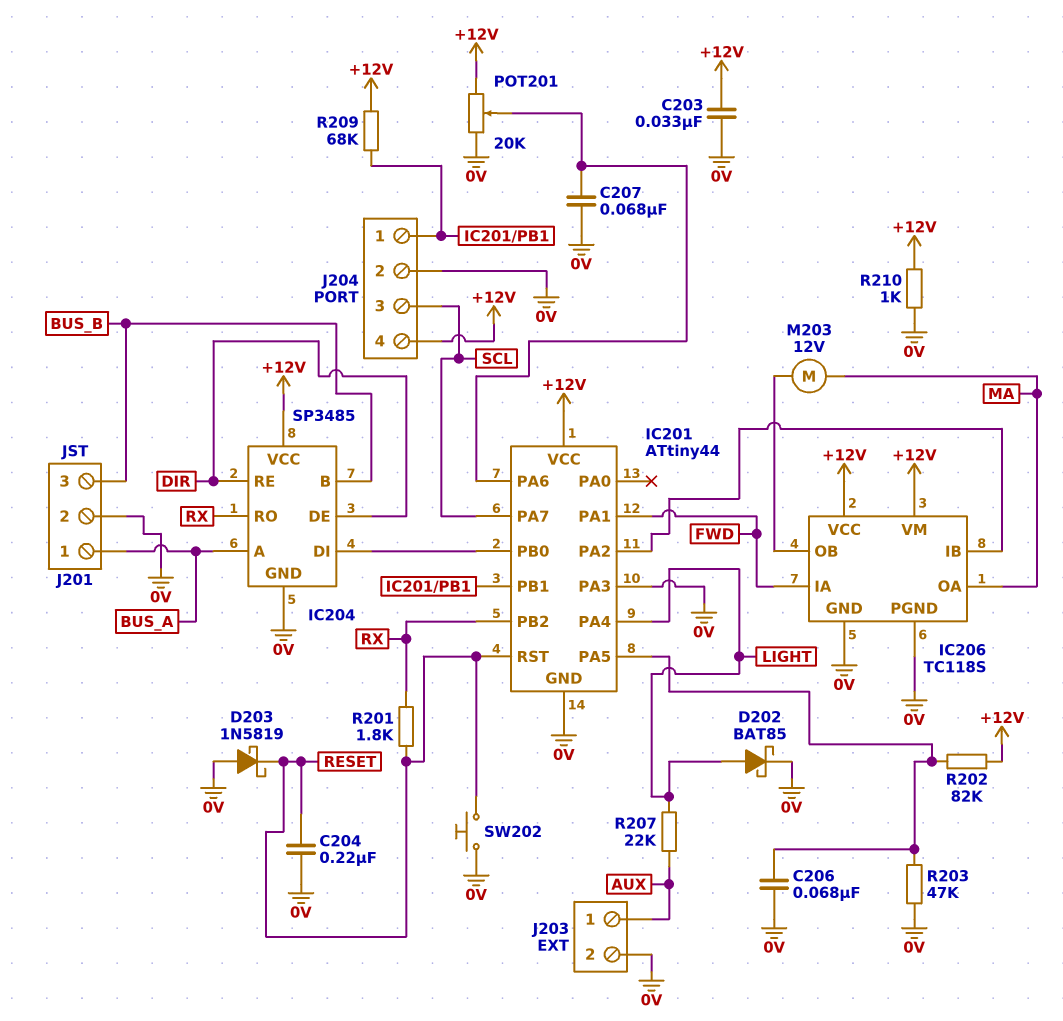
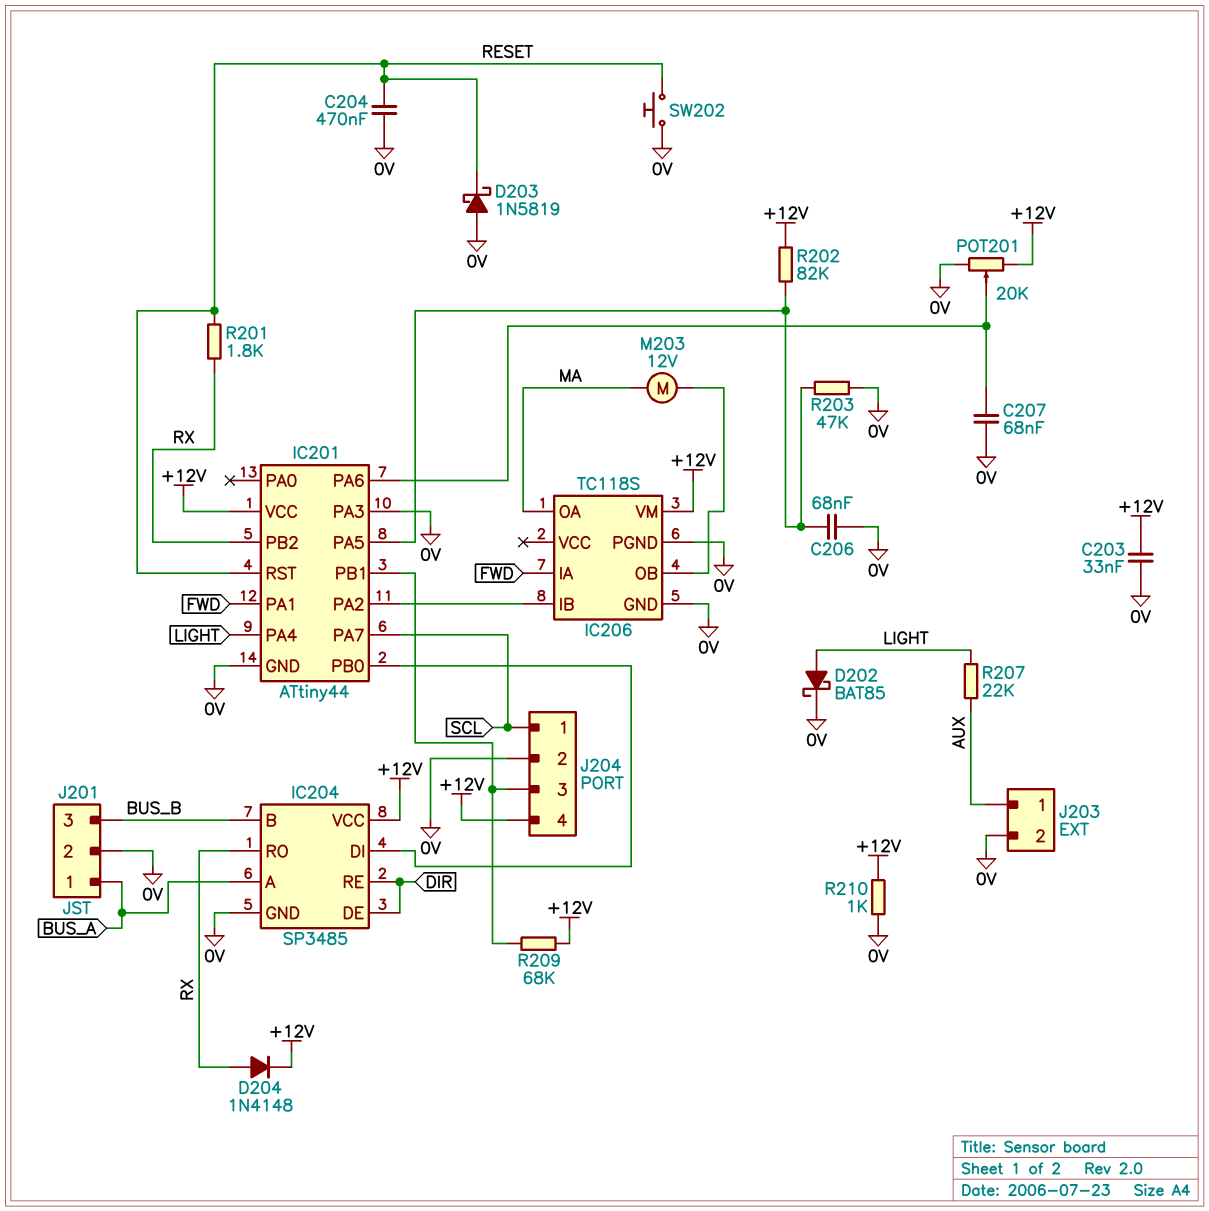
C204: 220nF (0V, RESET) -> 470nF (0V, RESET)
D204: none -> diode 1N4148 (A RX, K +12V)
IC206 pin VCC: +12V -> none
J204 pin 1: IC201/PB1 -> SCL
J204 pin 3: SCL -> IC201/PB1

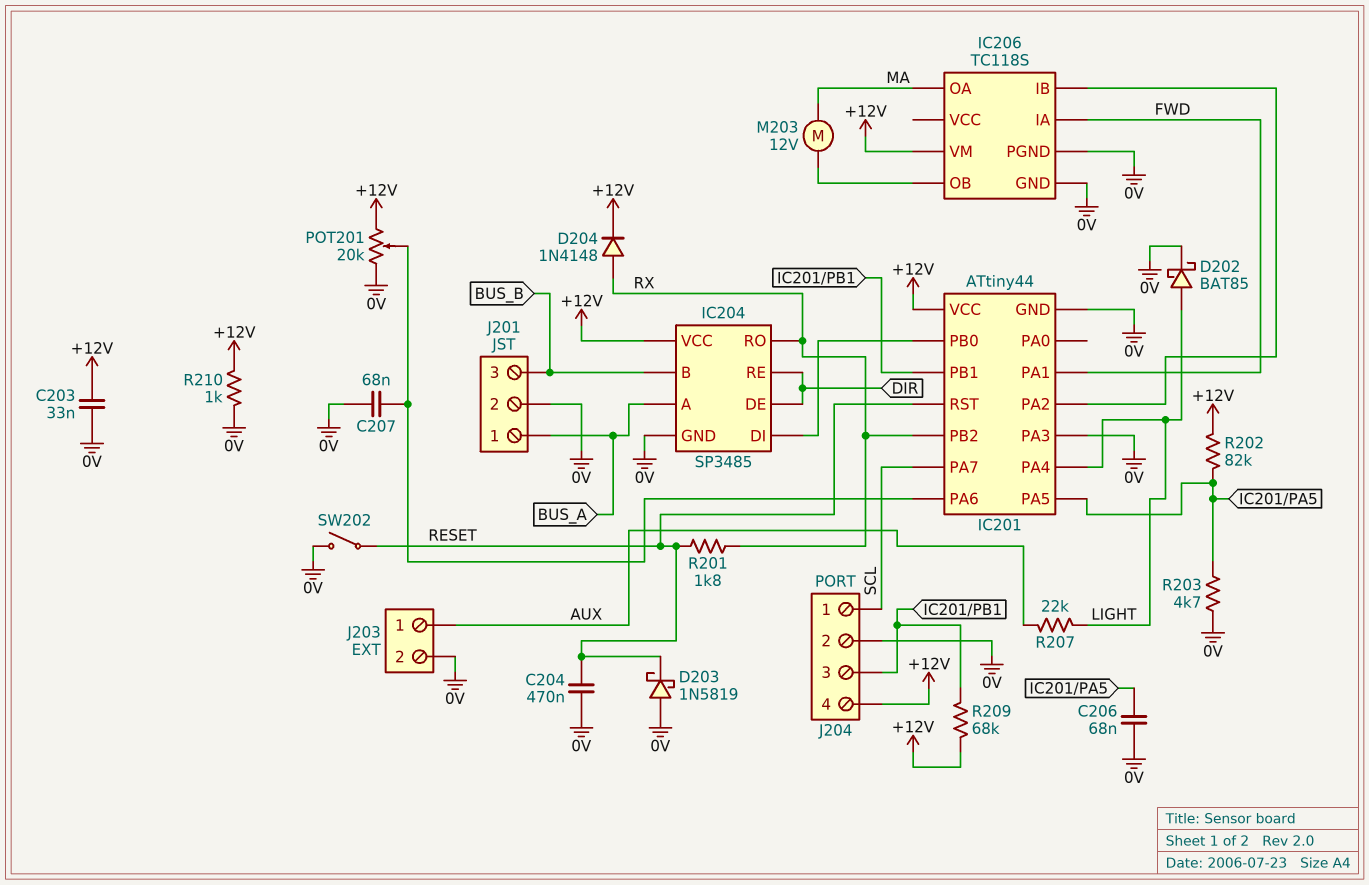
R203: 47k (0V, IC201/PA5) -> 4.7k (0V, IC201/PA5)
SW202: button (0V, RESET) -> switch (0V, RESET)

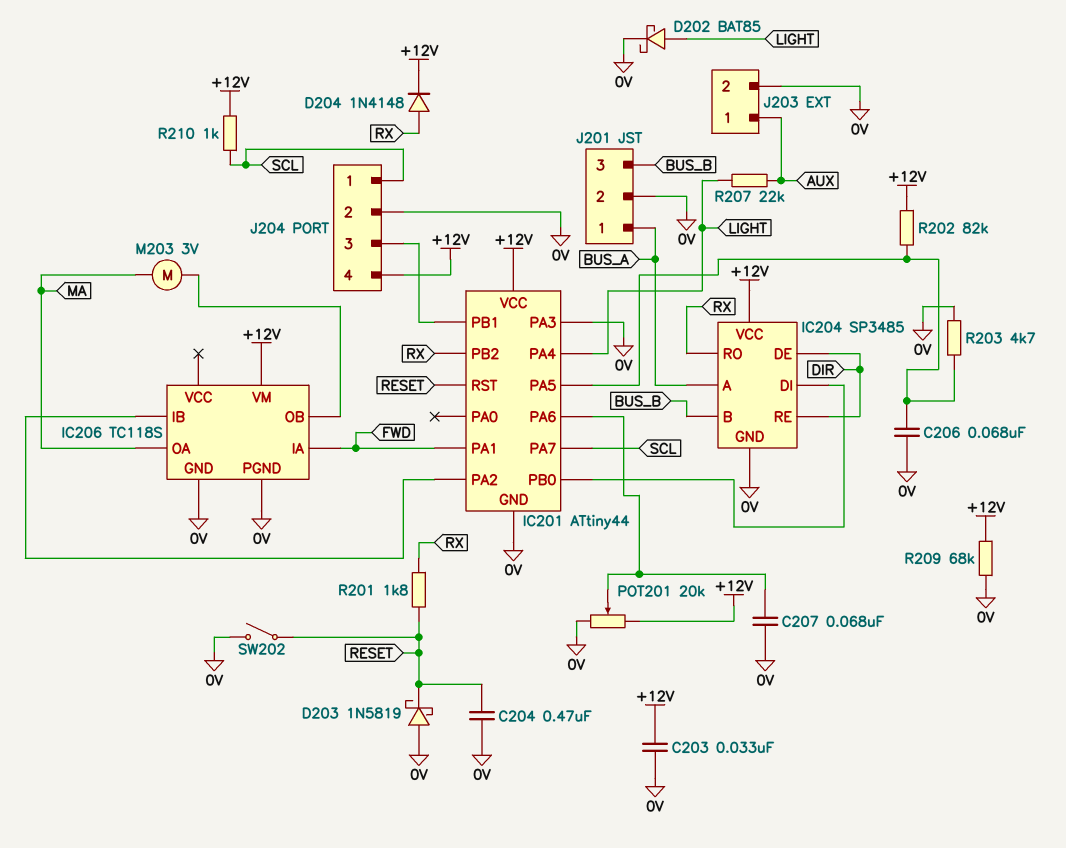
M203: motor 12V (IC206/OB, MA) -> motor 3V (IC206/OB, MA)
R209: 68k (+12V, IC201/PB1) -> 68k (+12V, 0V)
R210: 1k (+12V, 0V) -> 1k (+12V, SCL)

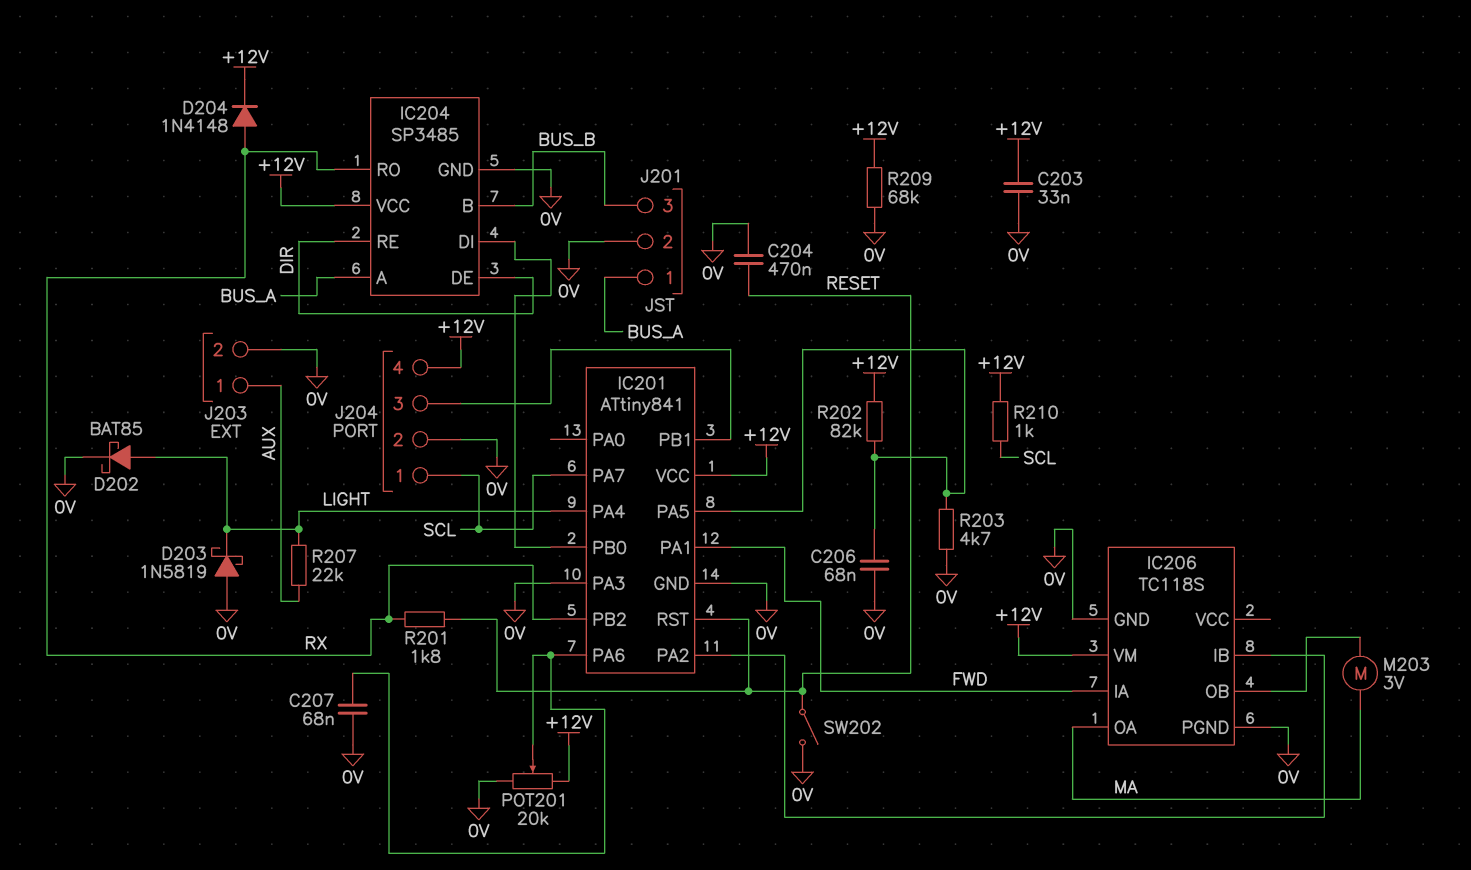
D203: schottky 1N5819 (A 0V, K RESET) -> schottky 1N5819 (A 0V, K LIGHT)
IC201: ATtiny44 -> ATtiny841

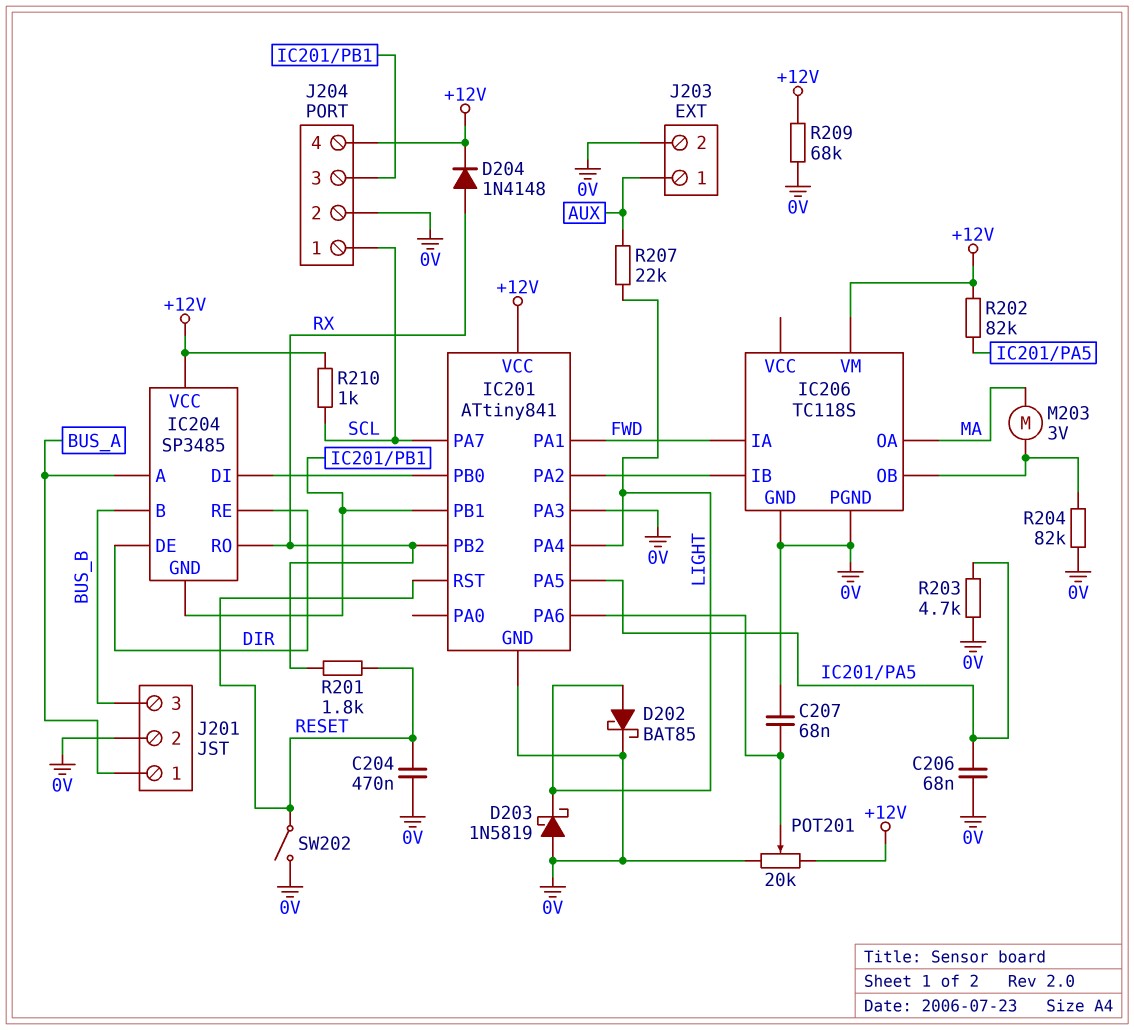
C203: 33nF (+12V, 0V) -> none
IC204 pin GND: 0V -> IC201/PB1
R204: none -> 82k (0V, IC206/OB)

